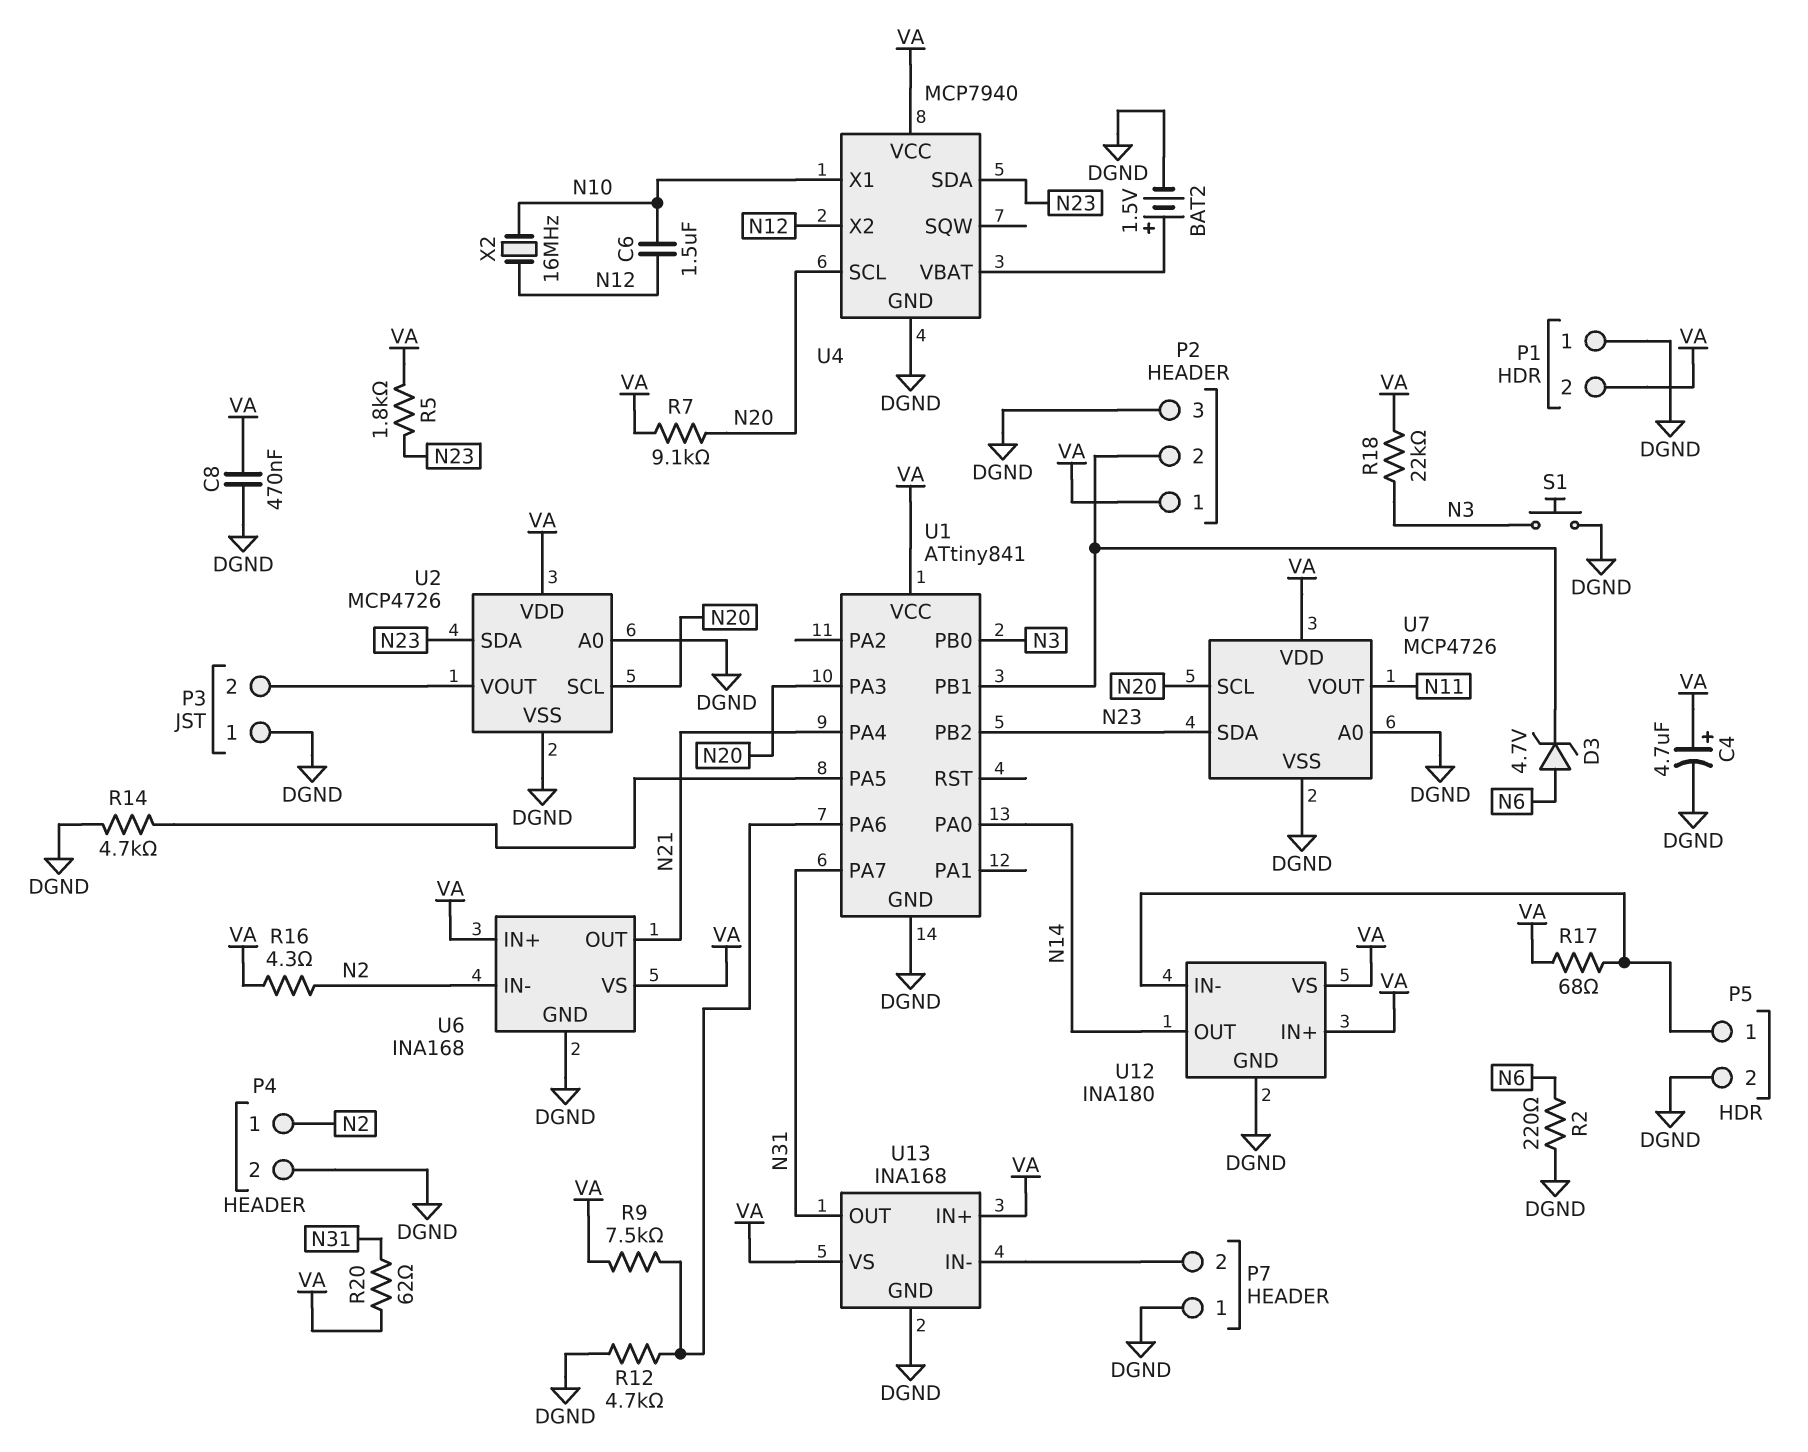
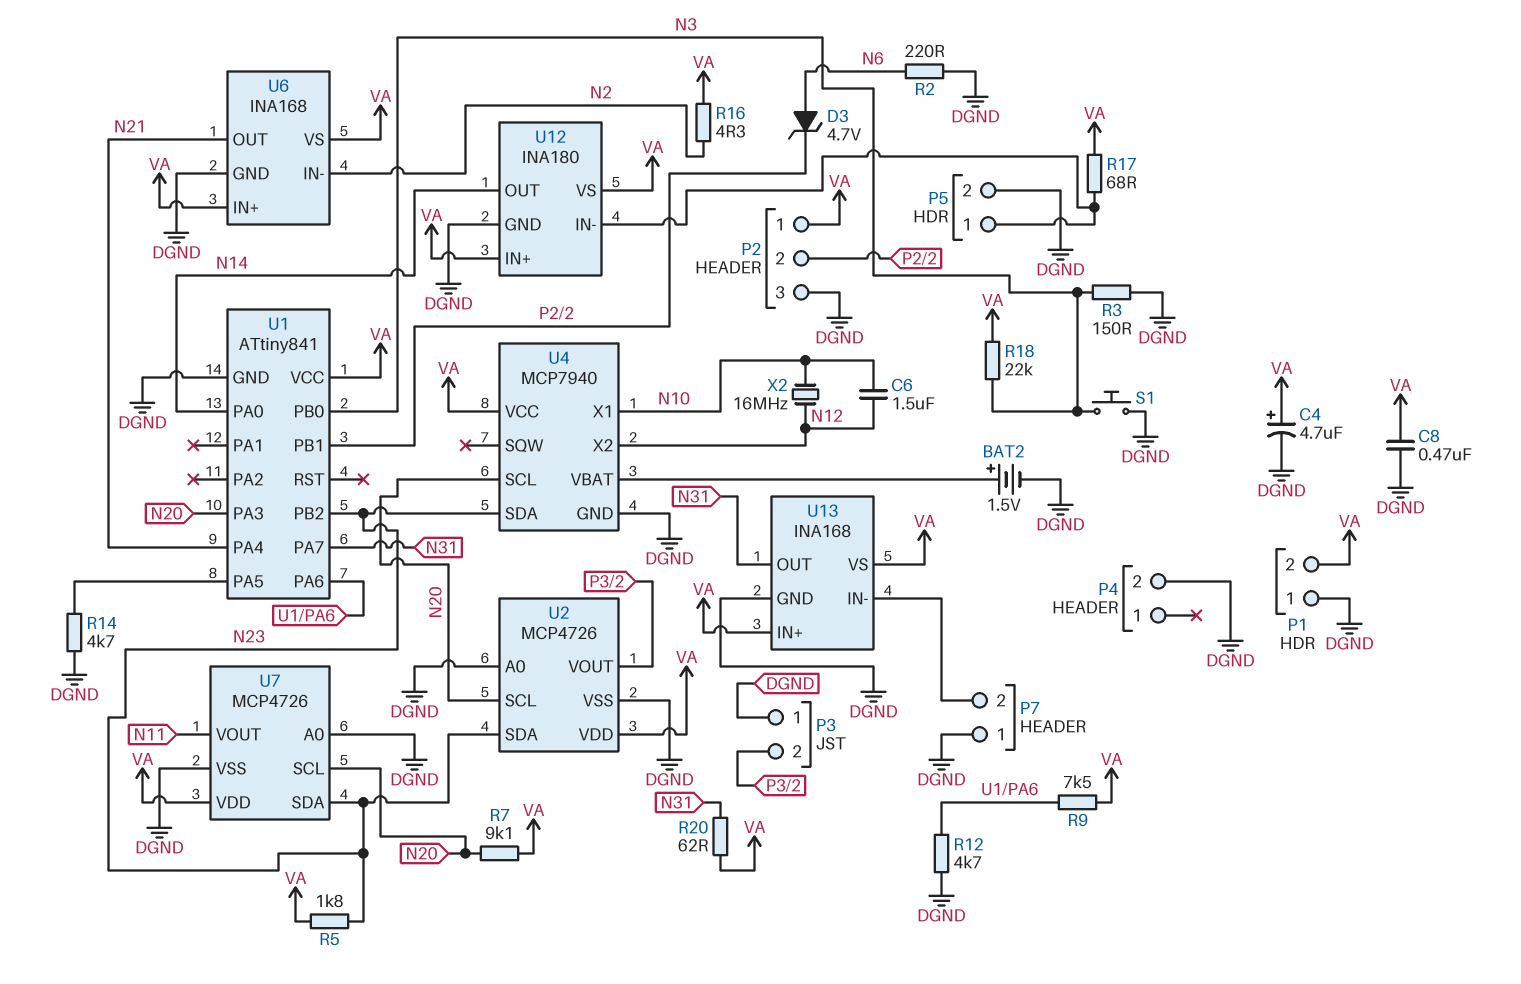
P4 pin 1: N2 -> none
R3: none -> 150 (DGND, N3)

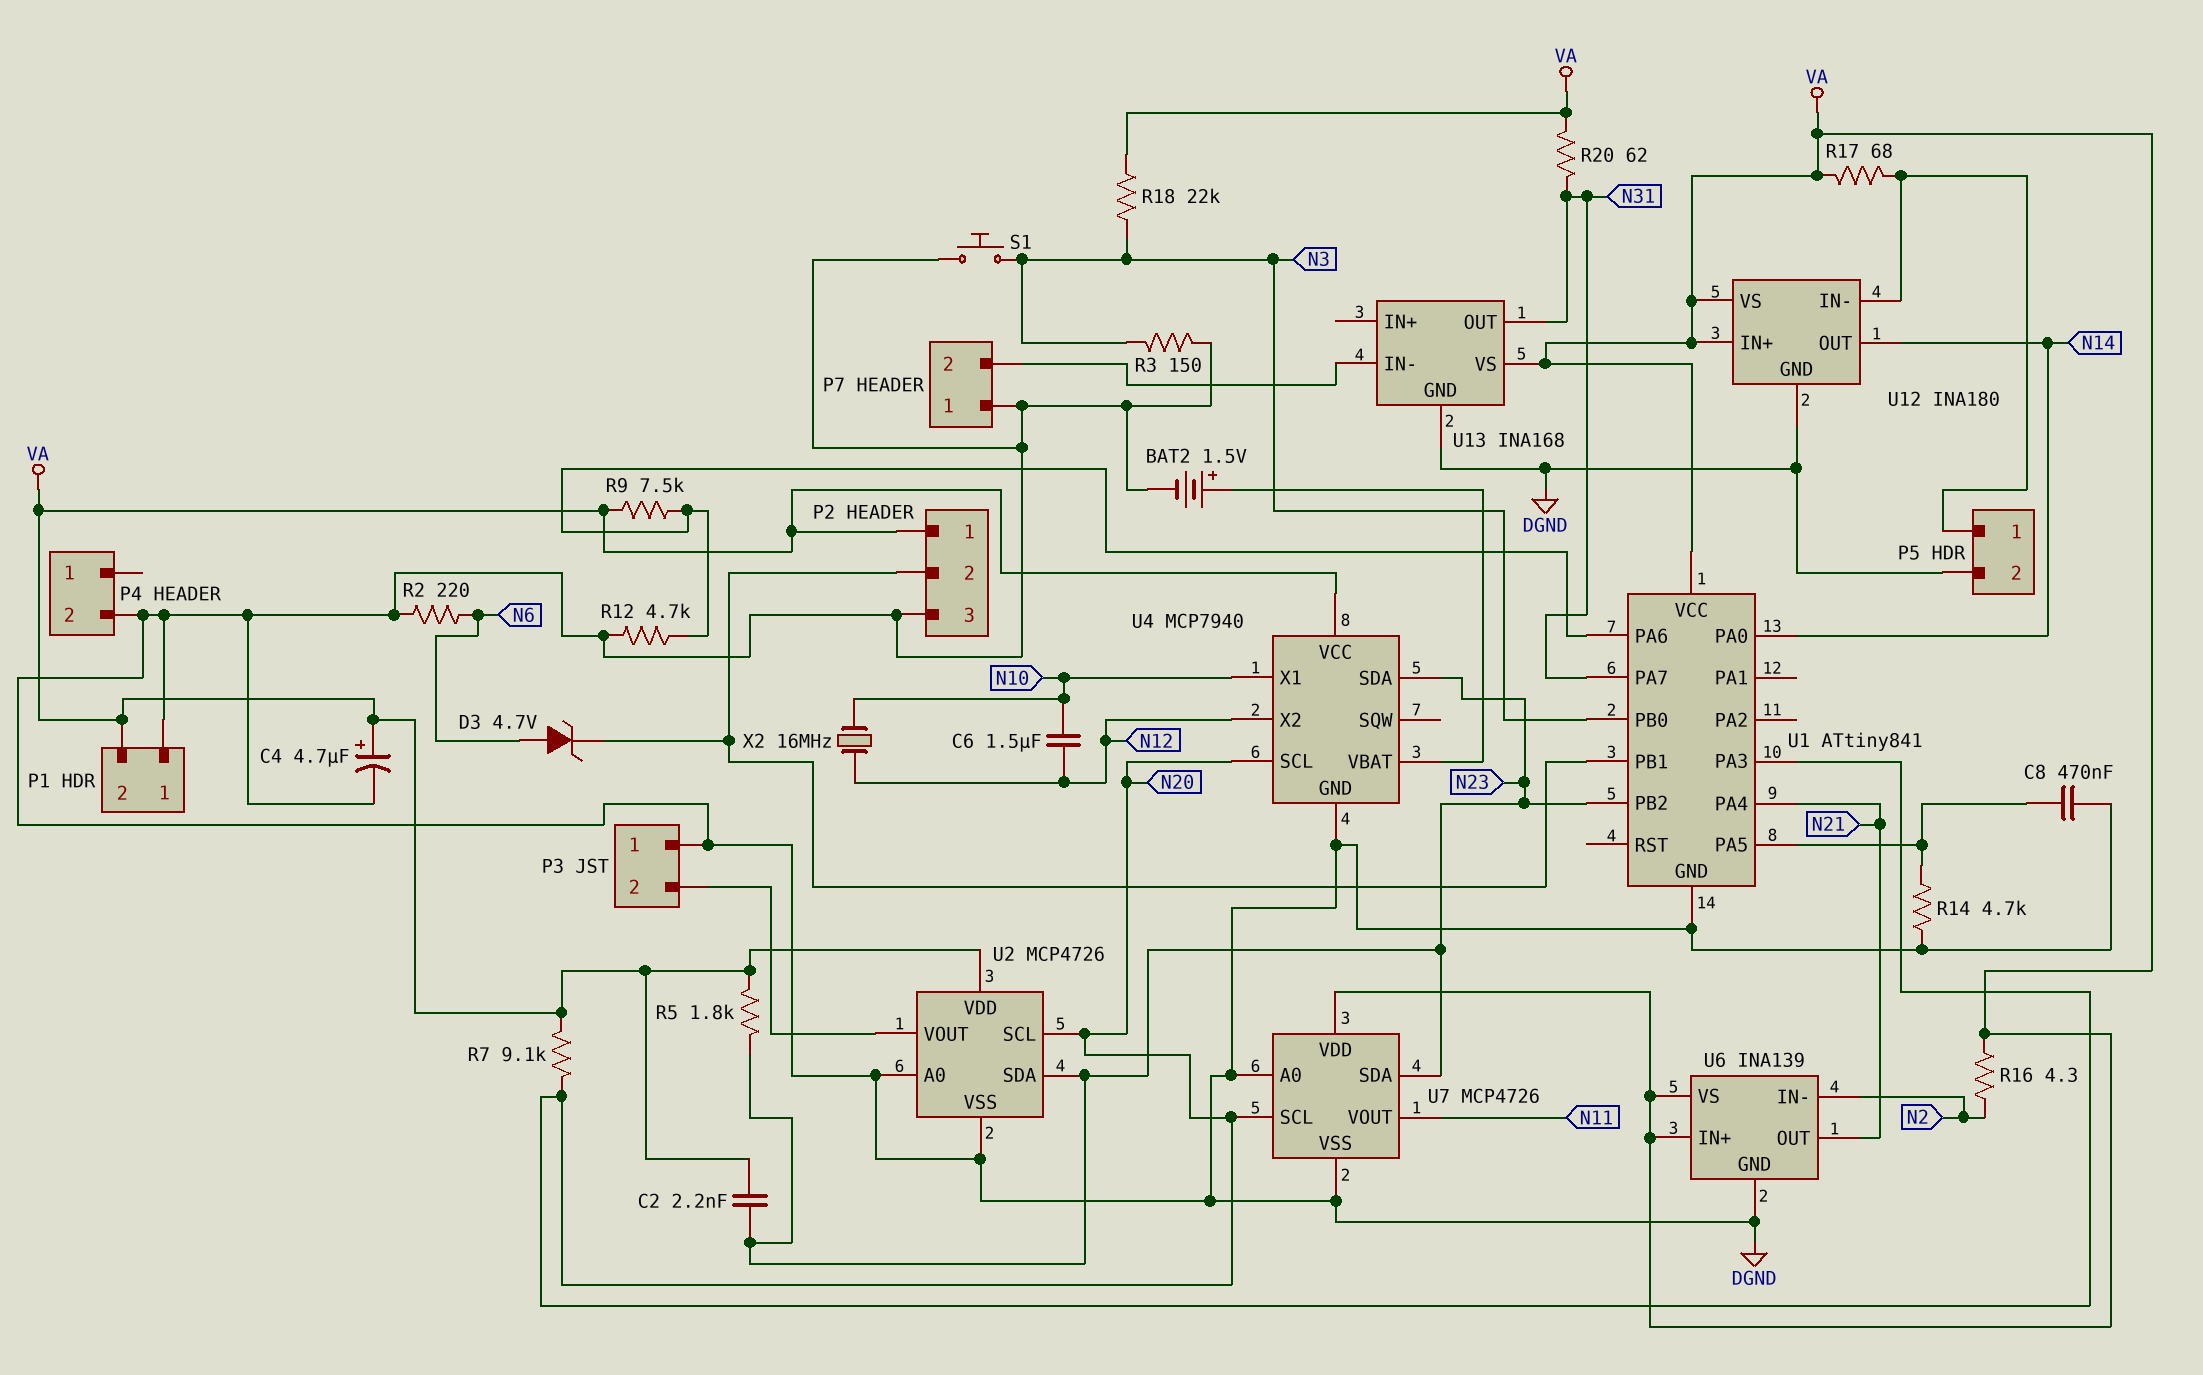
C2: none -> 2.2nF (N23, VA)
C8: 470nF (DGND, VA) -> 470nF (DGND, U1/PA5)
U6: INA168 -> INA139
U13 pin IN+: VA -> none

